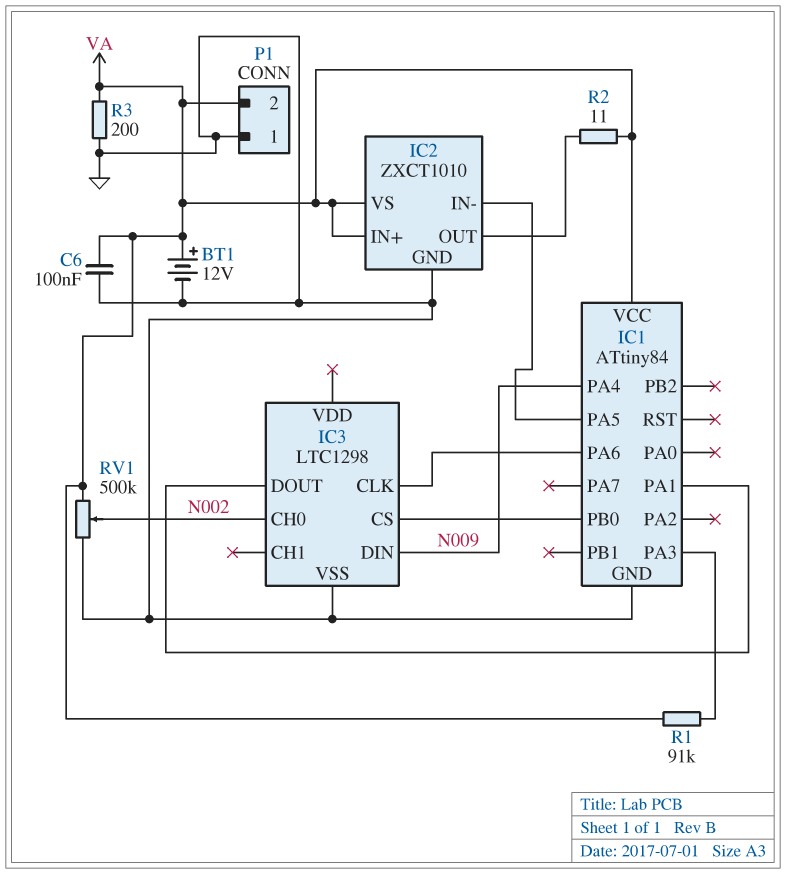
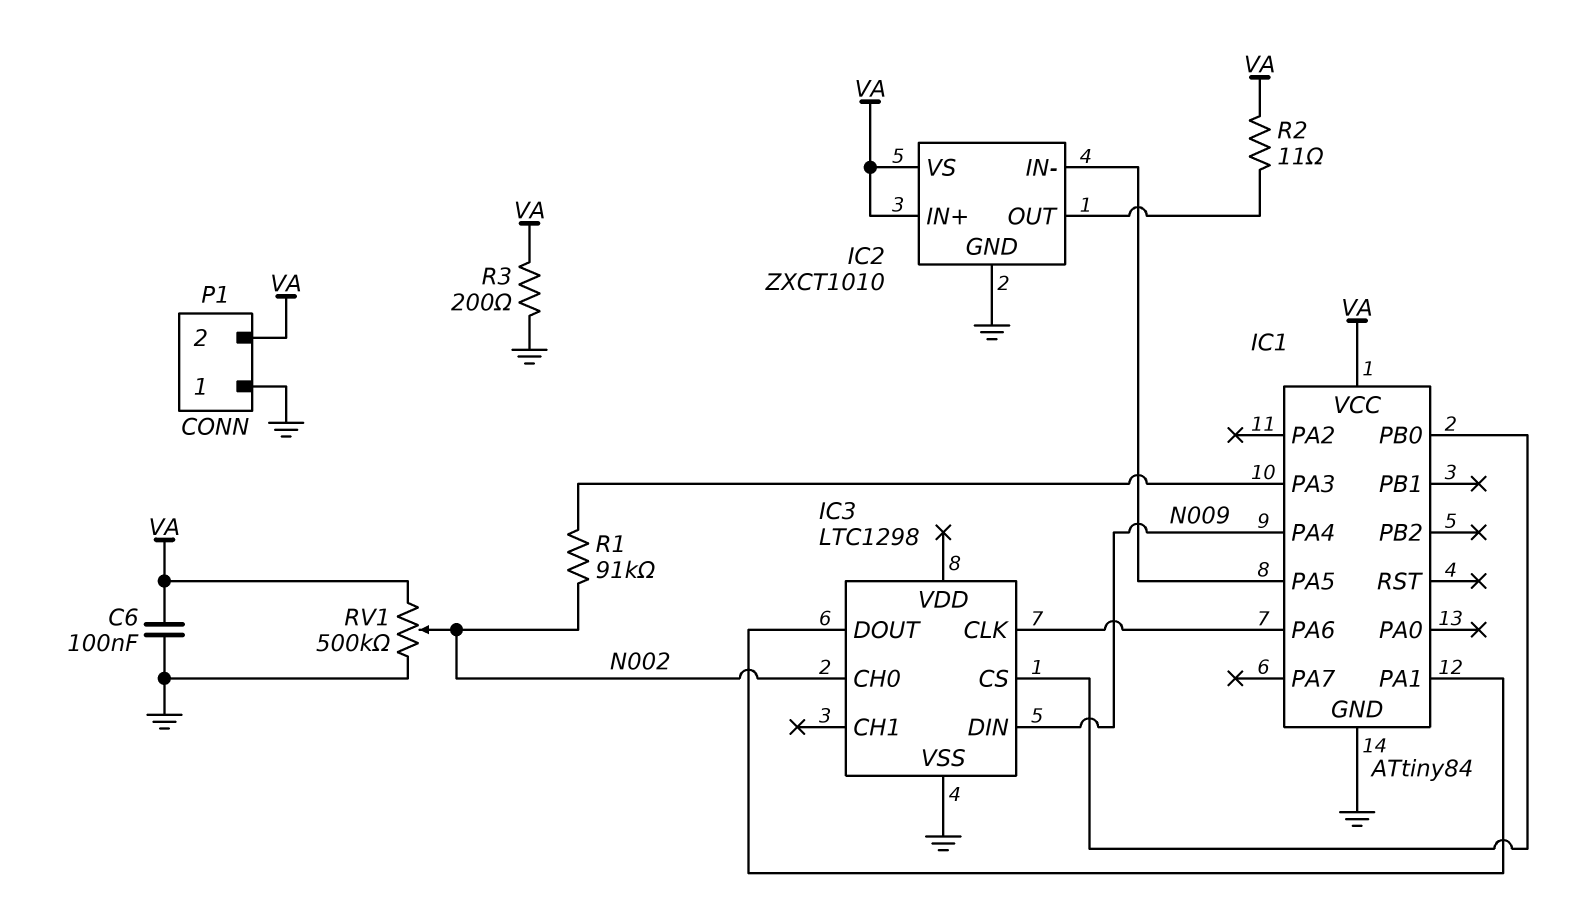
BT1: 12V (plus VA, minus GND) -> none
R1: 91k (IC1/PA3, VA) -> 91k (IC1/PA3, N002)

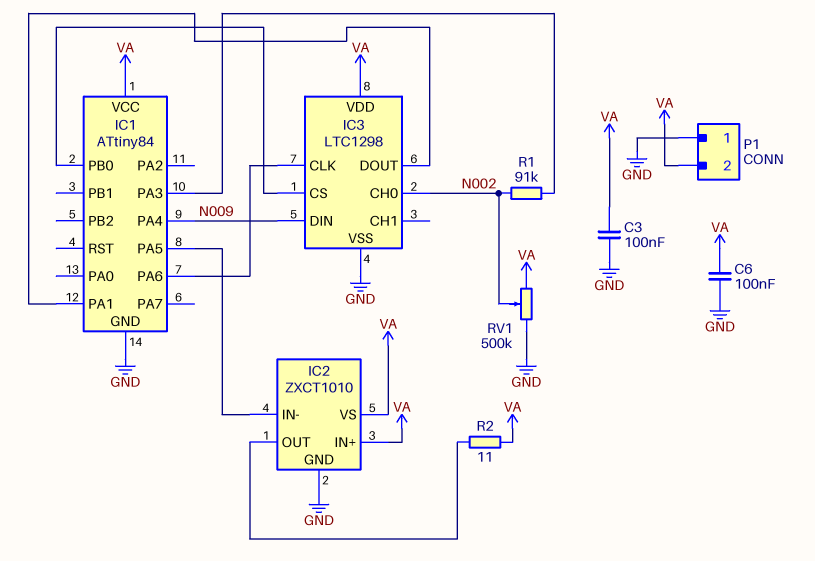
C3: none -> 100nF (GND, VA)
IC3 pin VDD: none -> VA
R3: 200 (GND, VA) -> none

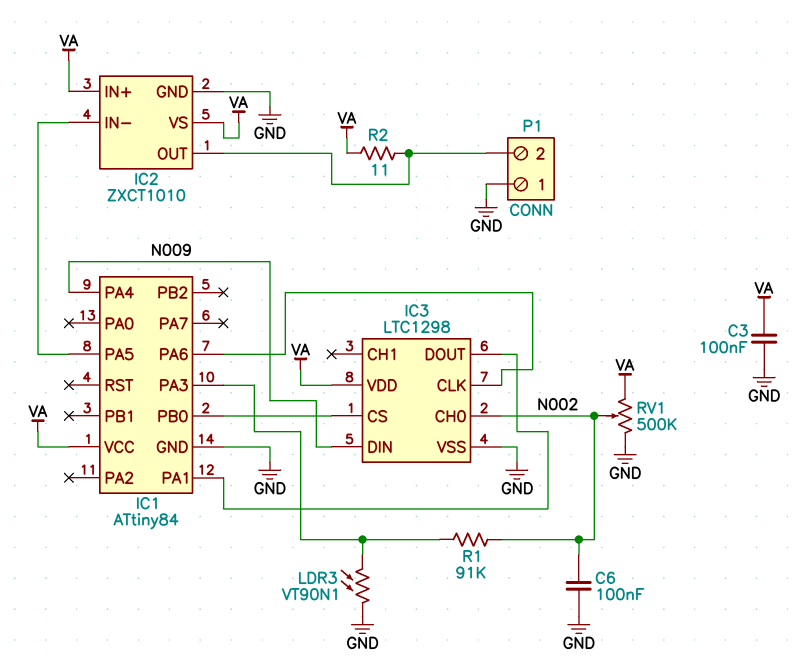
C6: 100nF (GND, VA) -> 100nF (GND, N002)
LDR3: none -> VT90N1 (GND, IC1/PA3)
P1 pin 2: VA -> IC2/OUT

